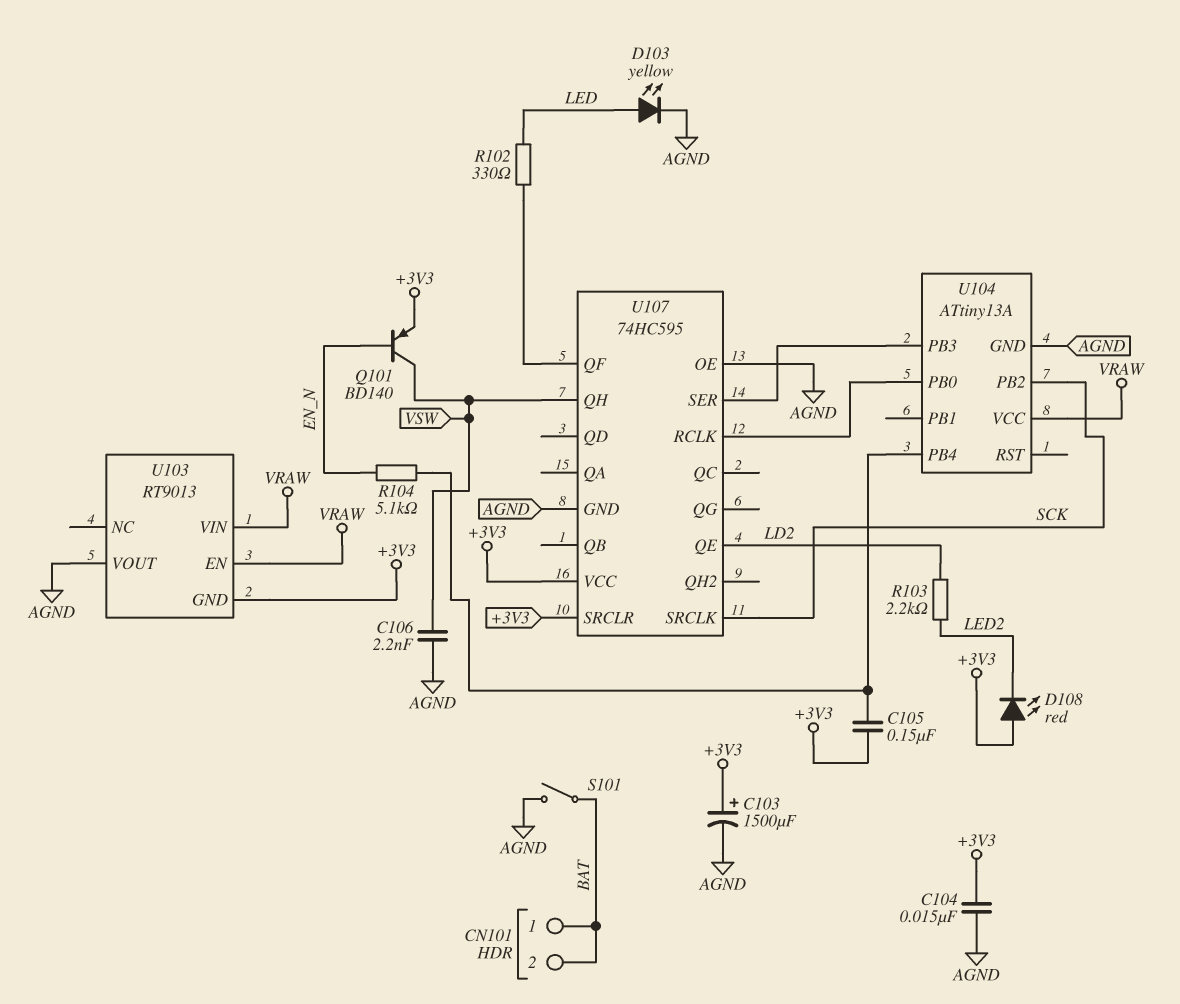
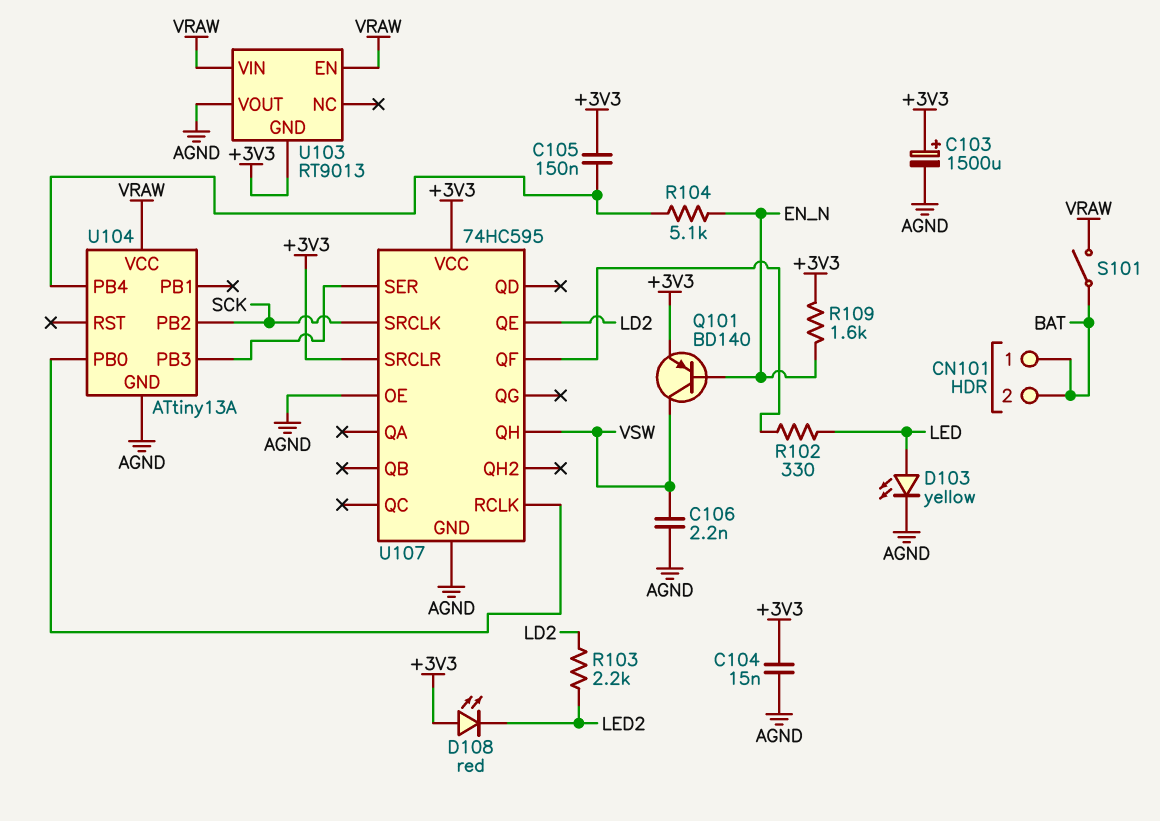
R109: none -> 1.6k (+3V3, EN_N)
S101: switch (AGND, BAT) -> switch (BAT, VRAW)

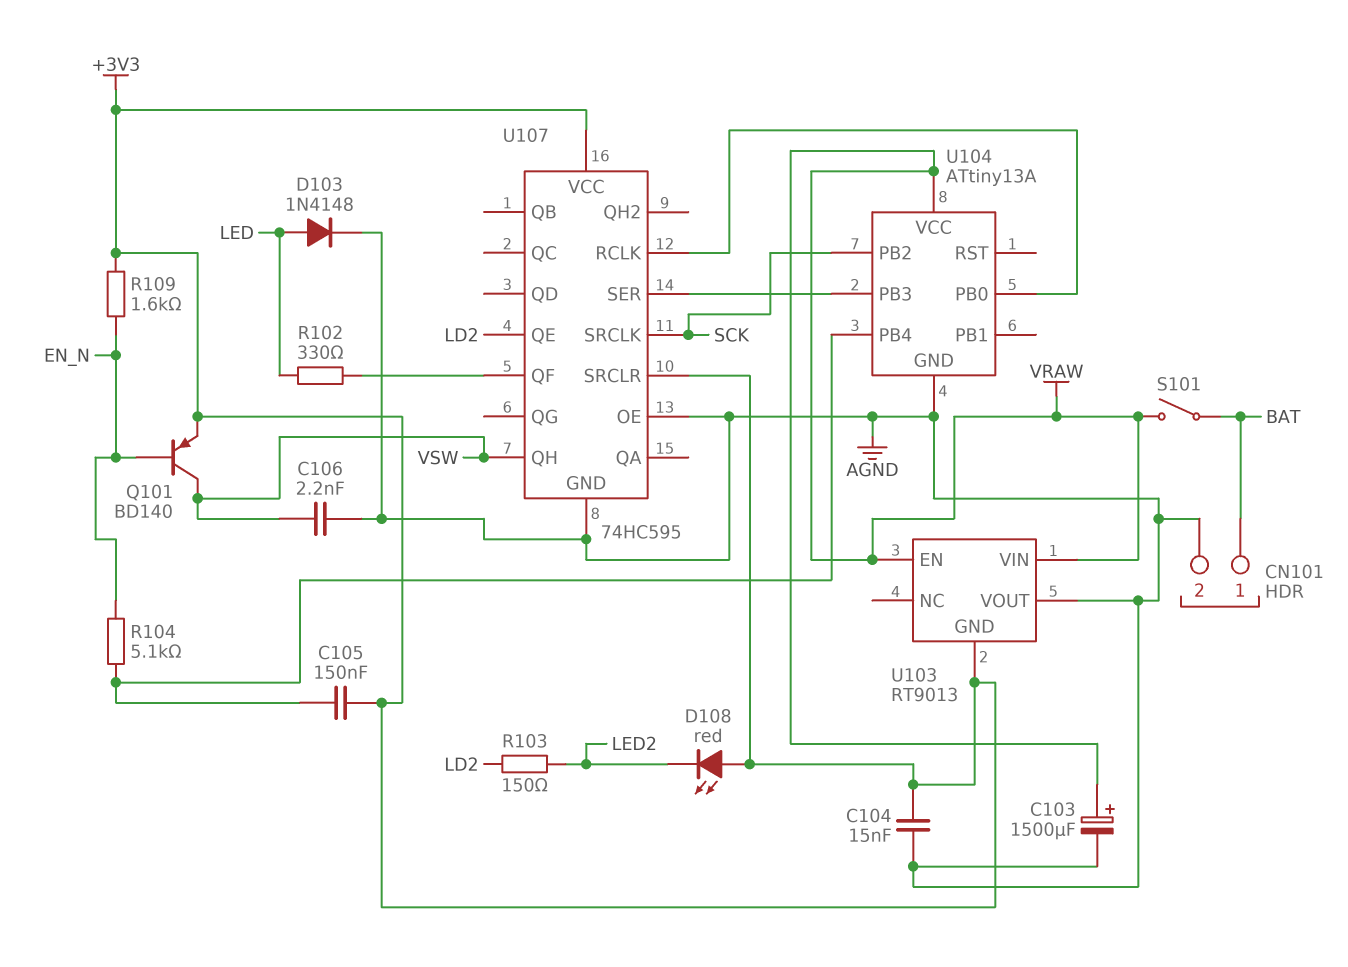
C103: 1500uF (plus +3V3, minus AGND) -> 1500uF (plus VRAW, minus AGND)
CN101 pin 2: BAT -> AGND
D103: LED yellow (A LED, K AGND) -> diode 1N4148 (A LED, K AGND)
R103: 2.2k (LD2, LED2) -> 150 (LD2, LED2)

